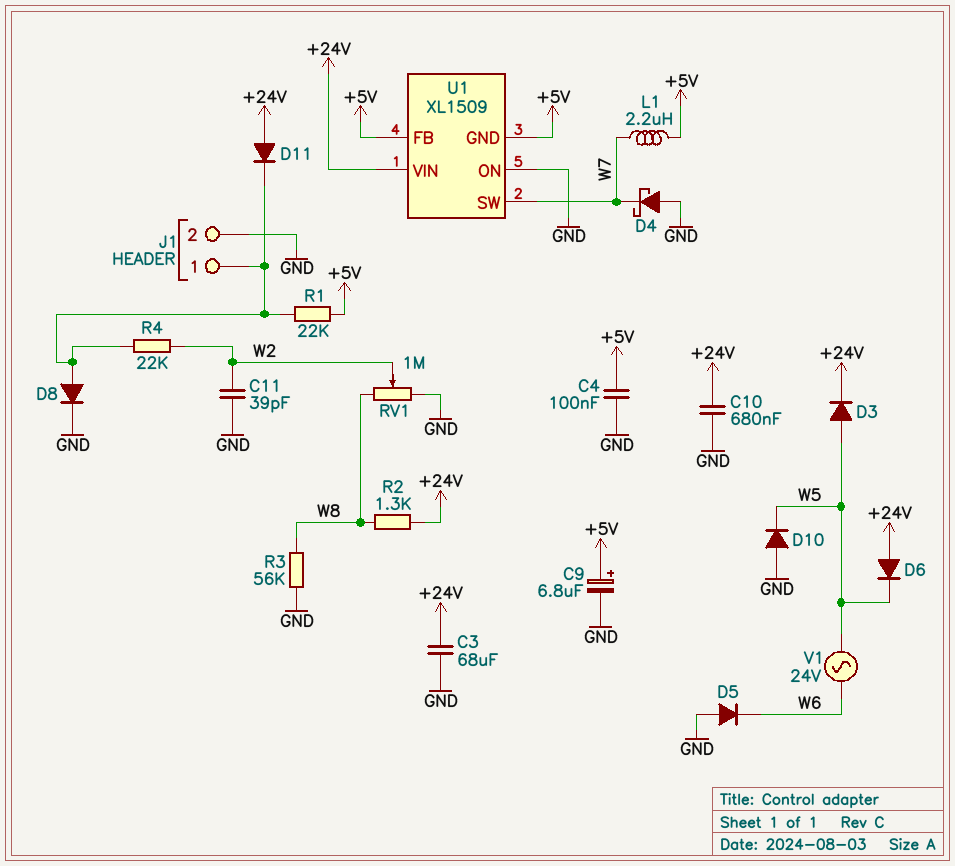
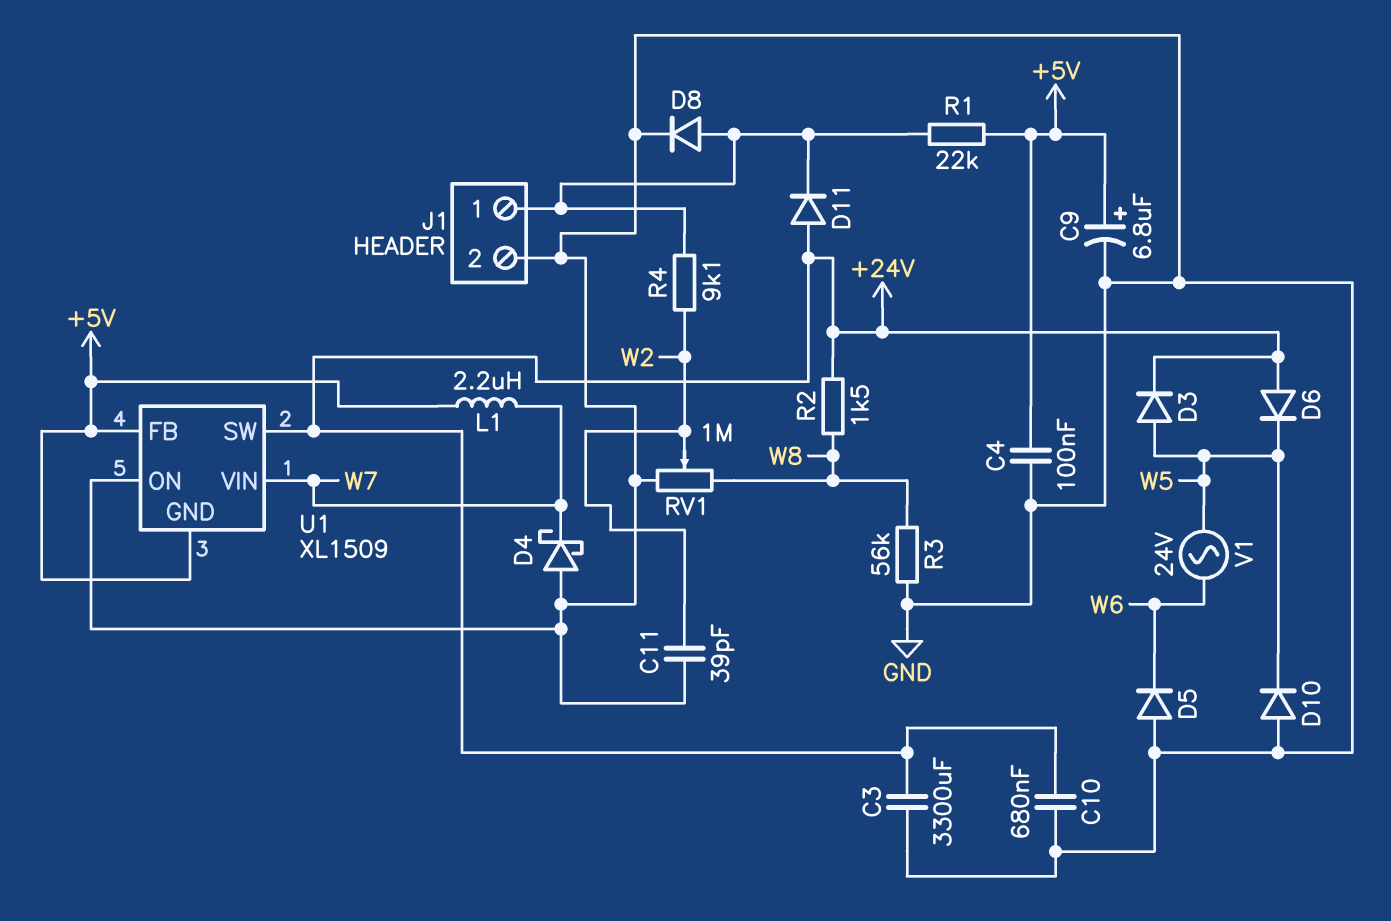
C3: 68uF (+24V, GND) -> 3300uF (+24V, GND)
R2: 1.3k (+24V, W8) -> 1.5k (+24V, W8)
R4: 22k (J1/1, W2) -> 9.1k (J1/1, W2)
U1 pin SW: W7 -> +24V
U1 pin VIN: +24V -> W7

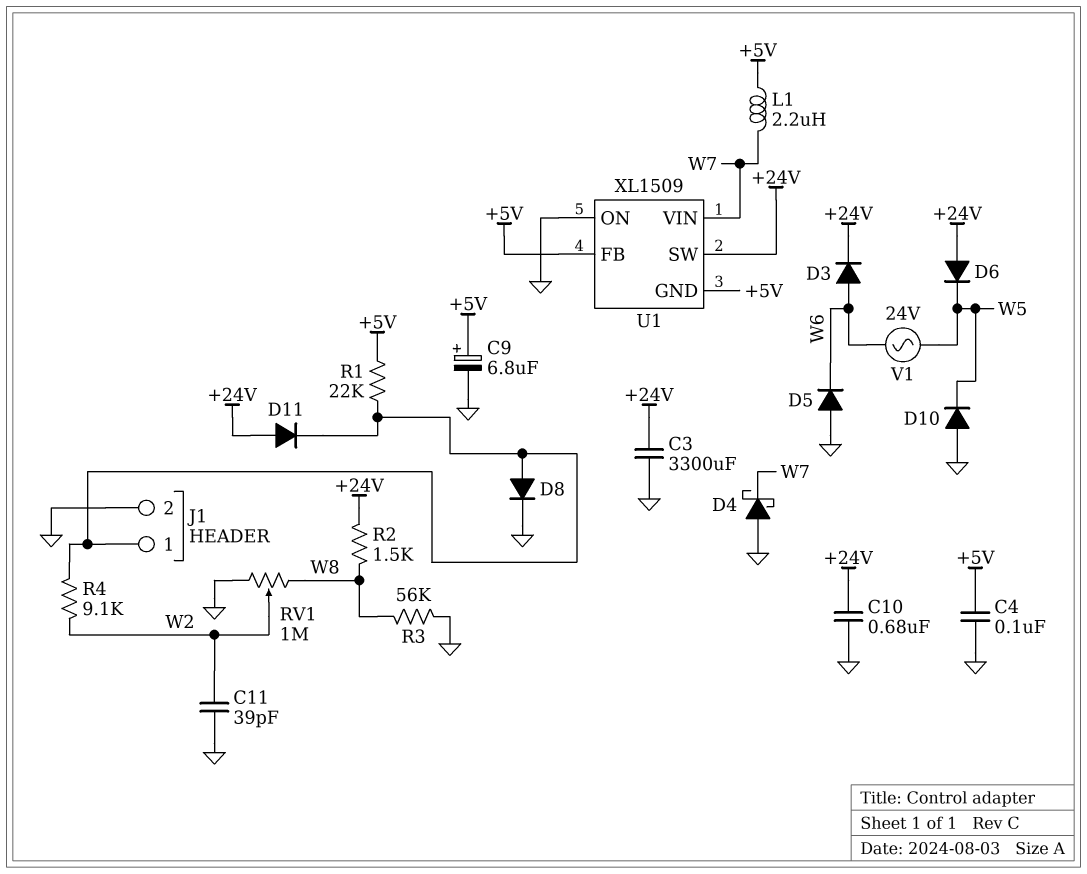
D3: diode (A W5, K +24V) -> diode (A W6, K +24V)

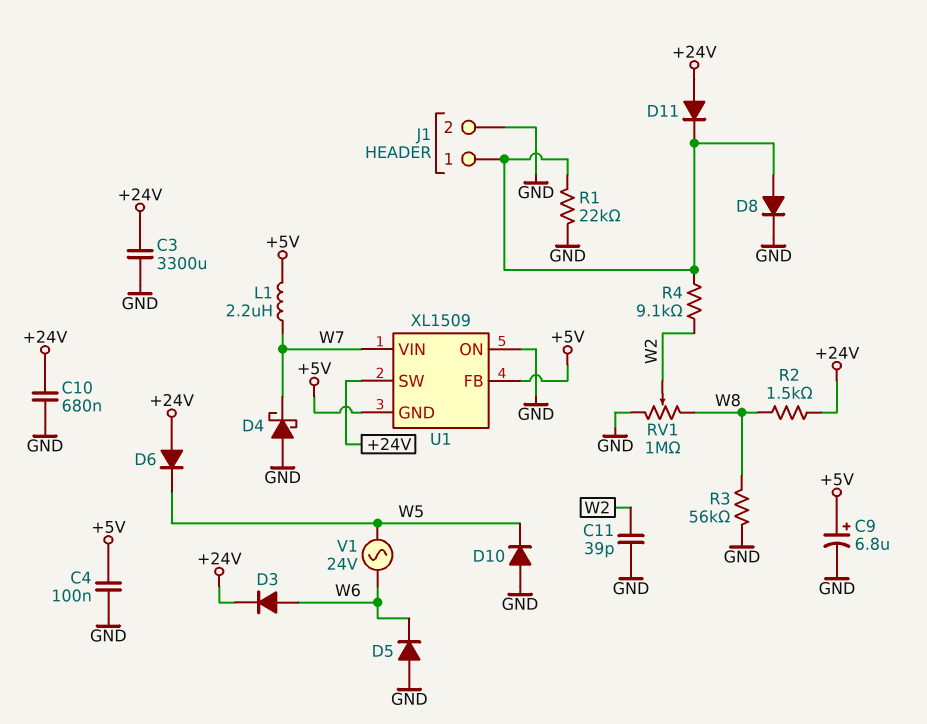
R1: 22k (+5V, J1/1) -> 22k (GND, J1/1)

